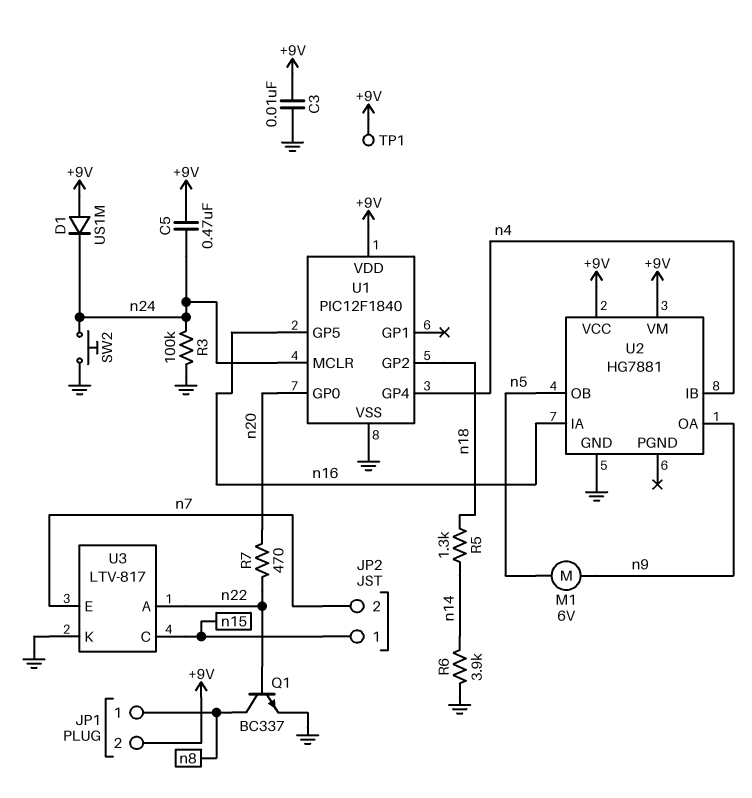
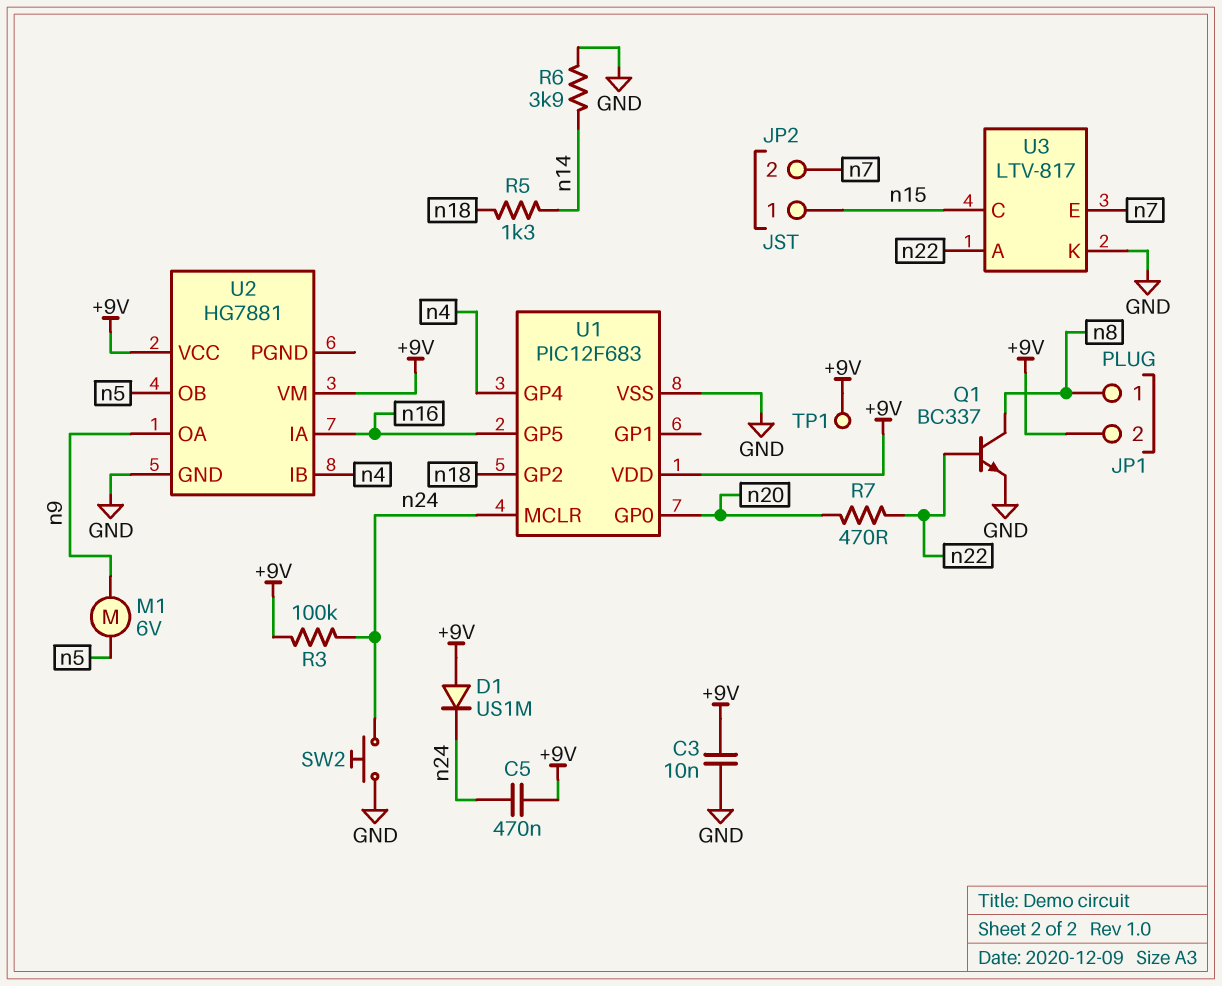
R3: 100k (GND, n24) -> 100k (+9V, n24)
U1: PIC12F1840 -> PIC12F683

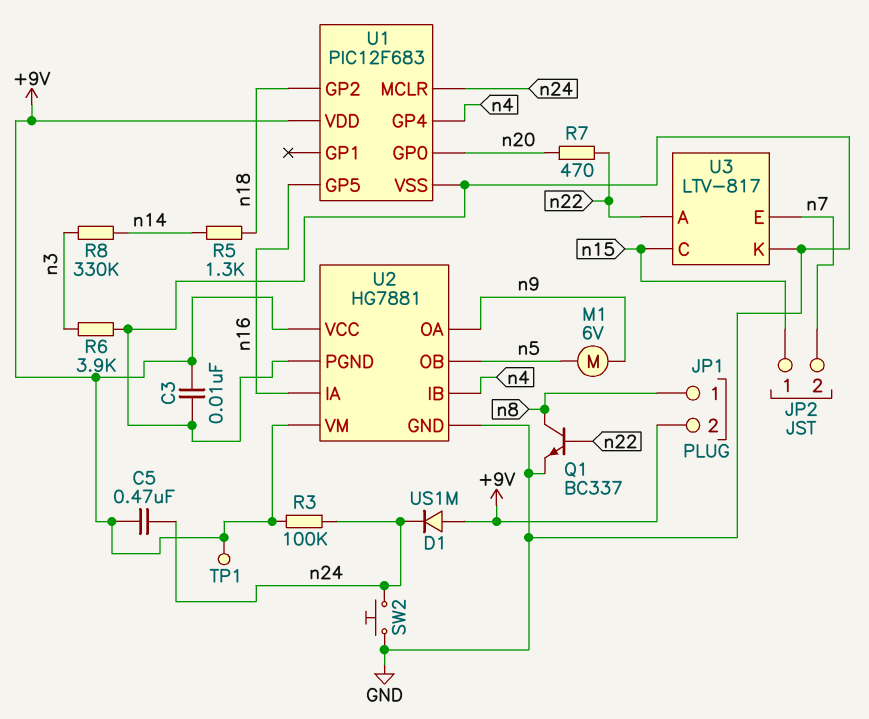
R6: 3.9k (GND, n14) -> 3.9k (GND, n3)
R8: none -> 330k (n3, n14)
U2 pin PGND: none -> GND

